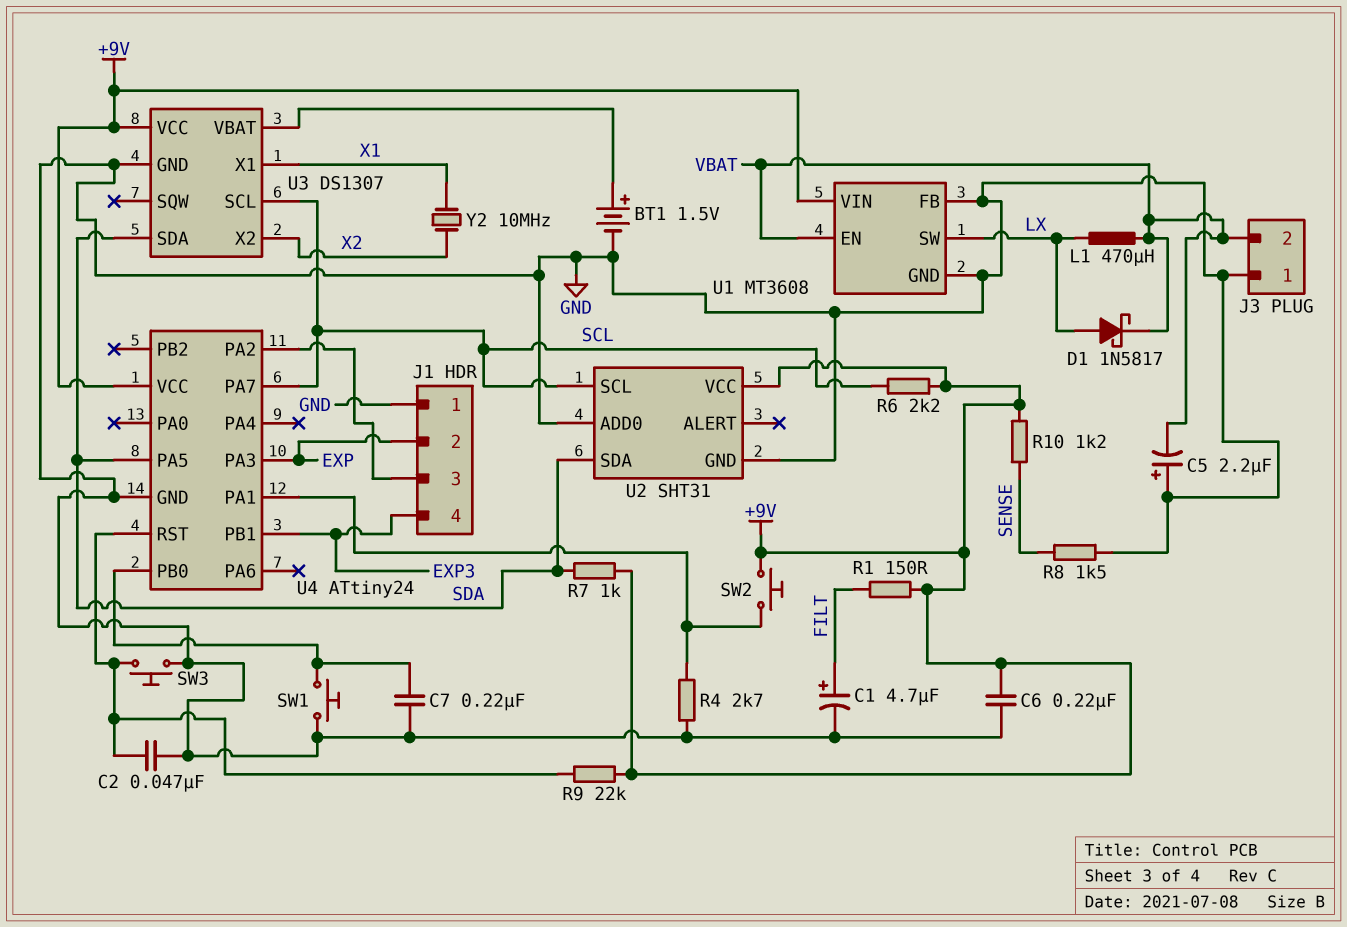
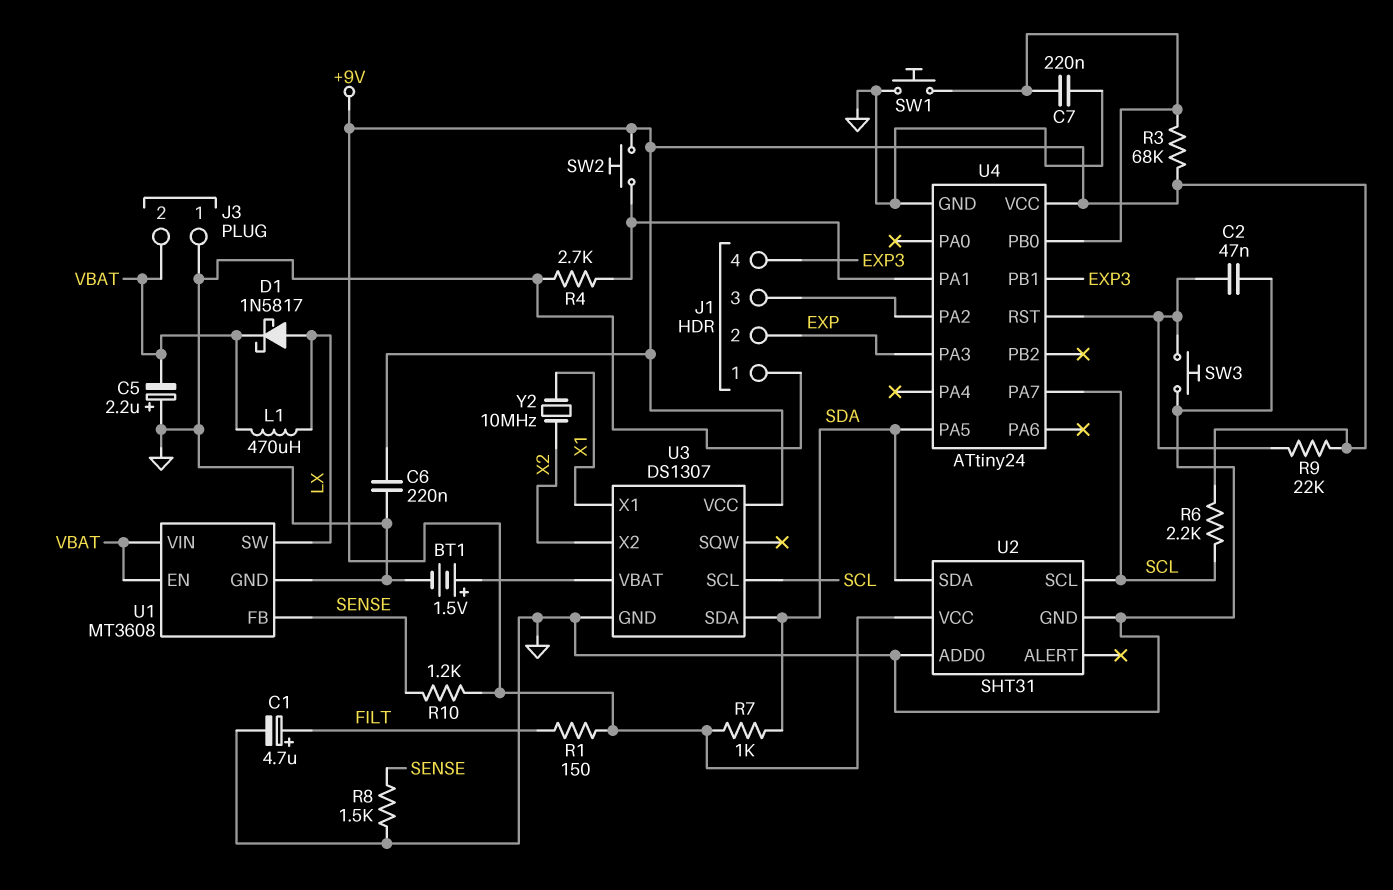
R3: none -> 68k (+9V, U4/PB0)
U1 pin FB: GND -> SENSE
U1 pin VIN: +9V -> VBAT

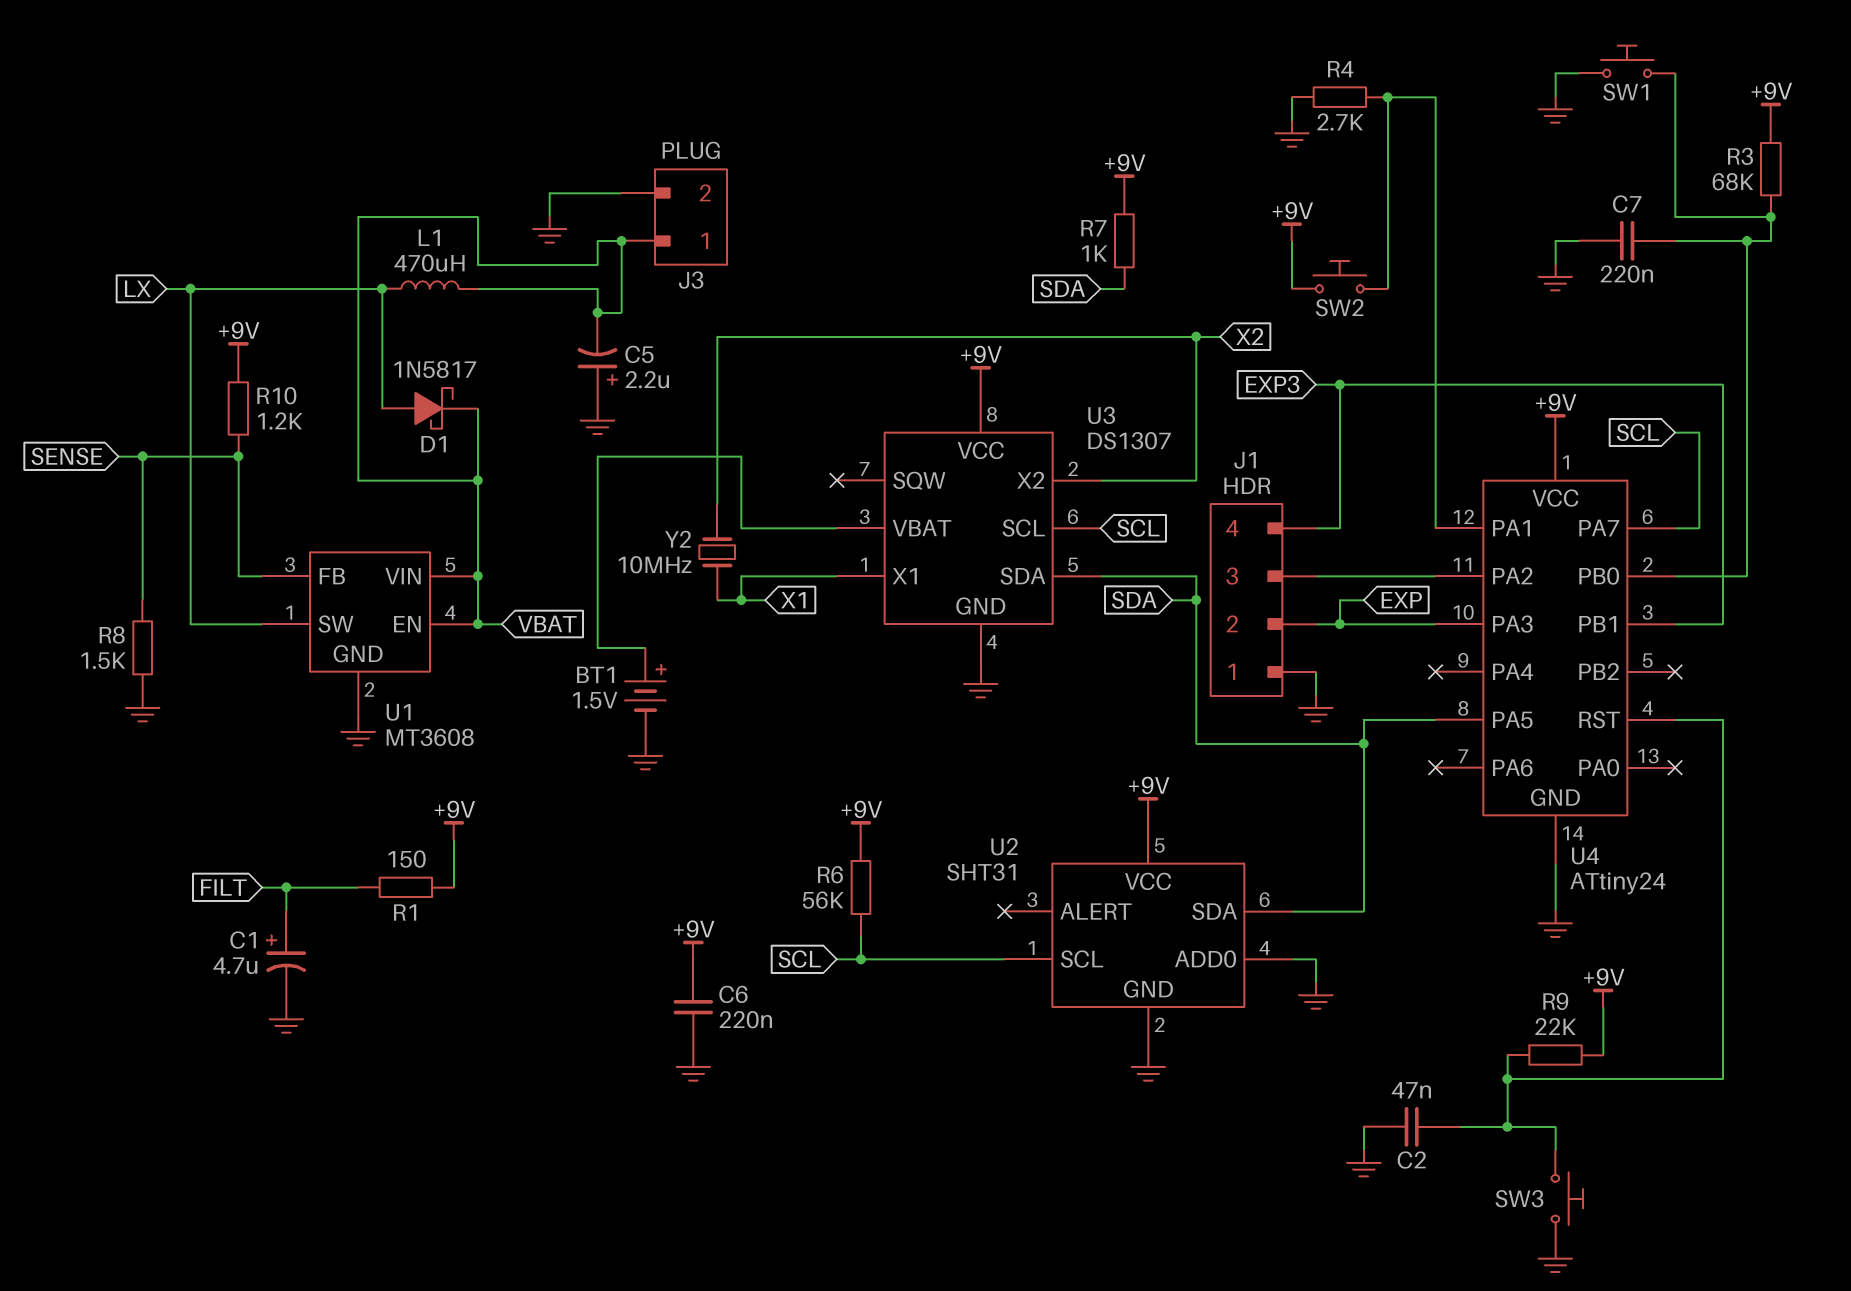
J3 pin 1: GND -> VBAT
J3 pin 2: VBAT -> GND
R6: 2.2k (+9V, SCL) -> 56k (+9V, SCL)

